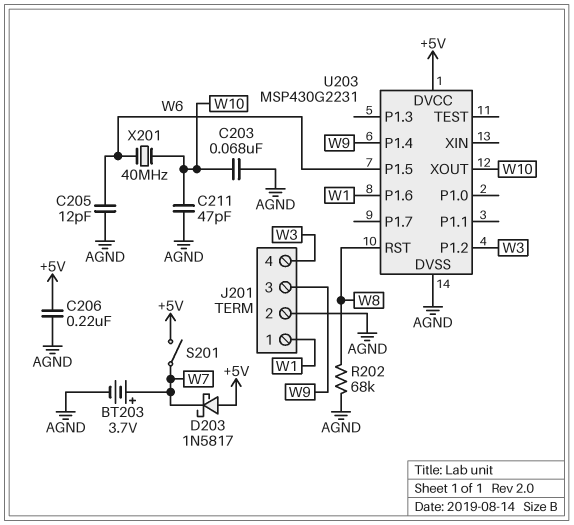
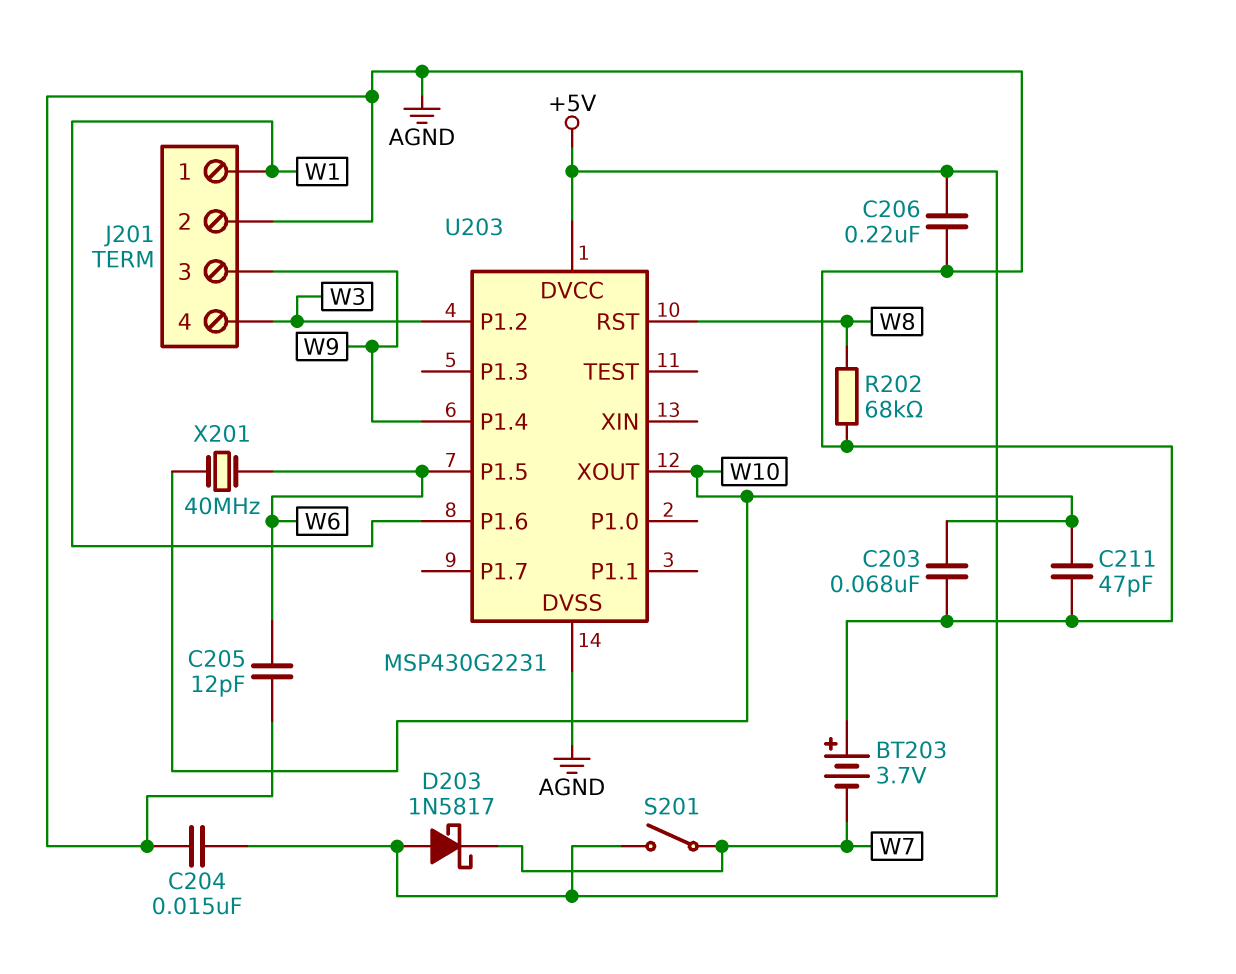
BT203: 3.7V (plus W7, minus AGND) -> 3.7V (plus AGND, minus W7)
C204: none -> 15nF (+5V, AGND)

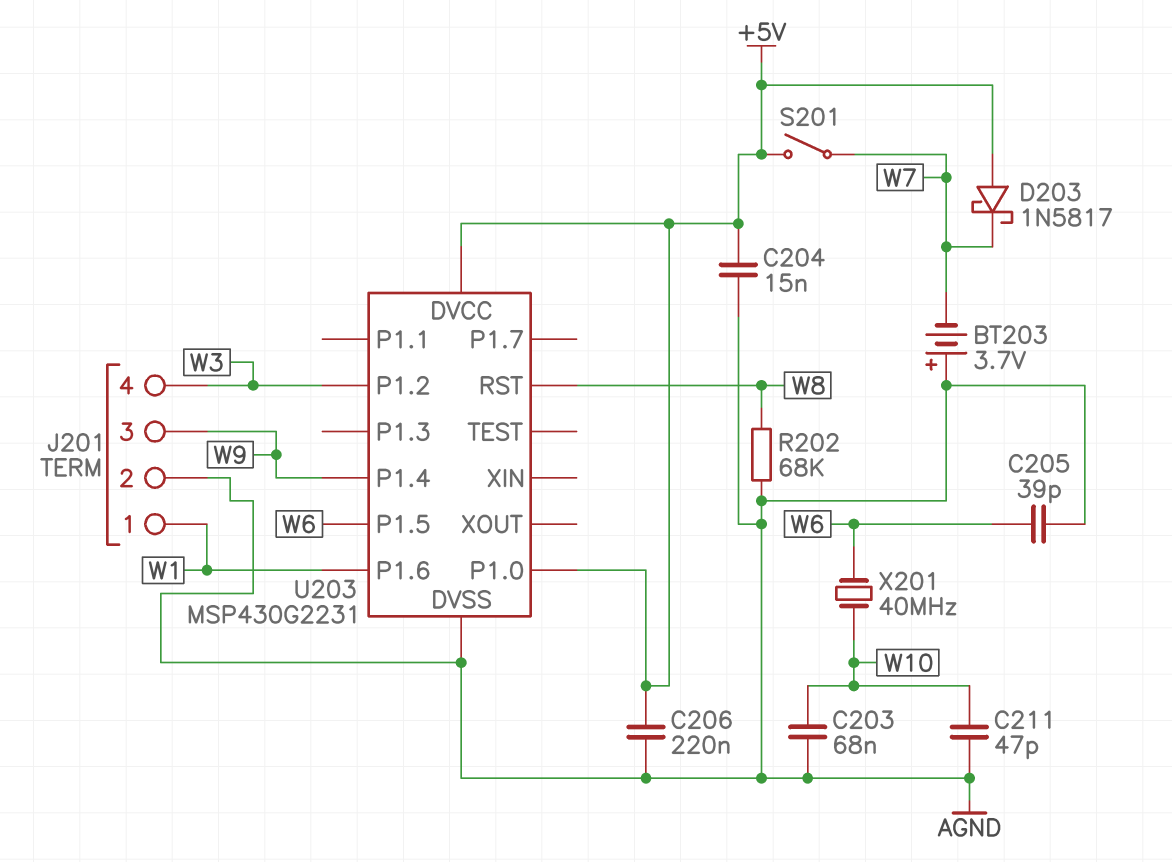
C205: 12pF (AGND, W6) -> 39pF (AGND, W6)
U203 pin P1.0: none -> +5V
U203 pin XOUT: W10 -> none

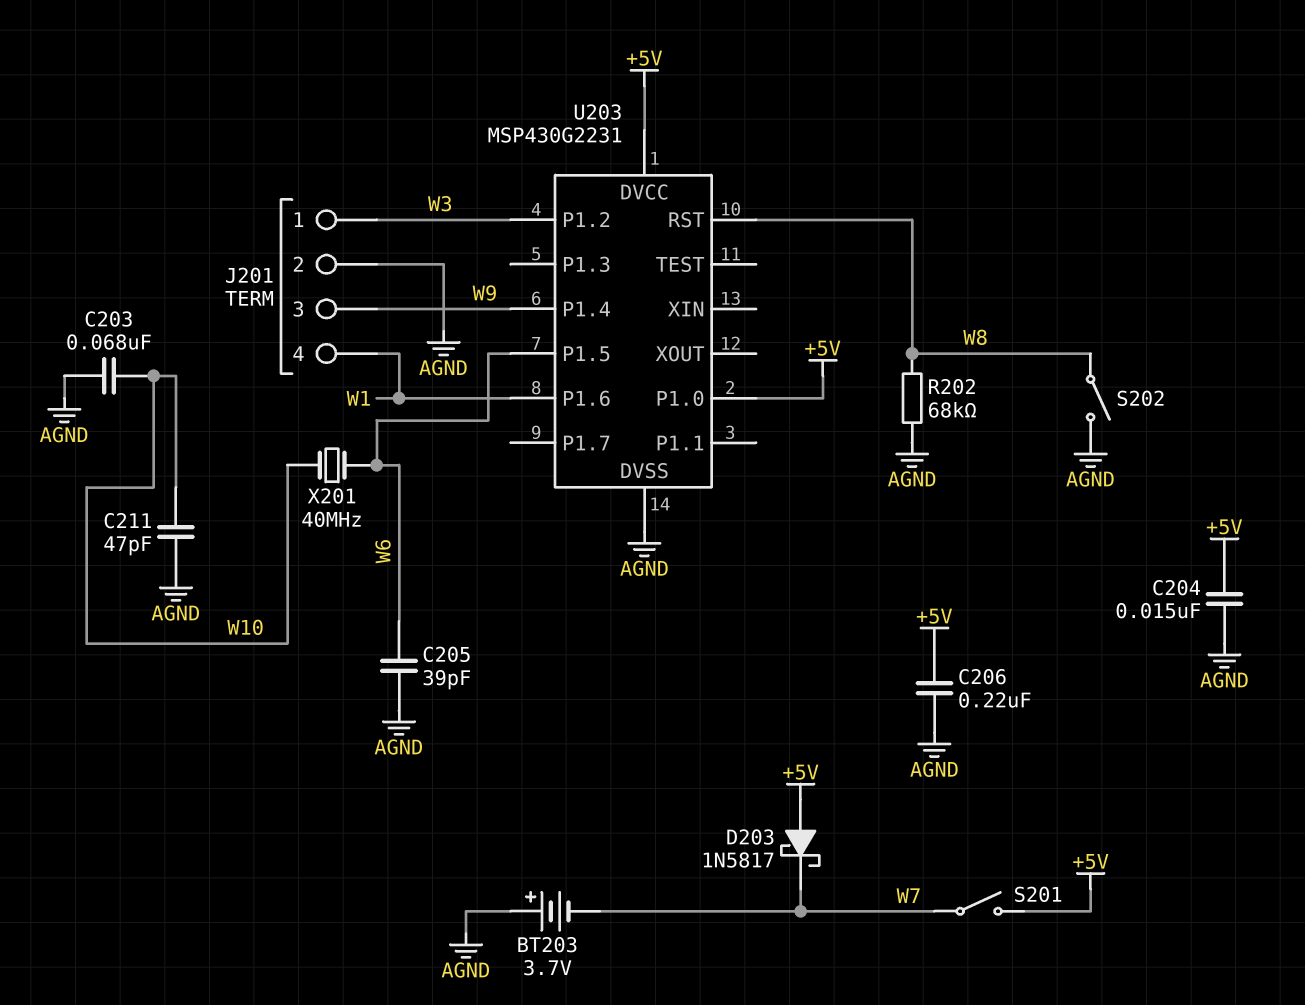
J201 pin 1: W1 -> W3
J201 pin 4: W3 -> W1
S202: none -> switch (AGND, W8)

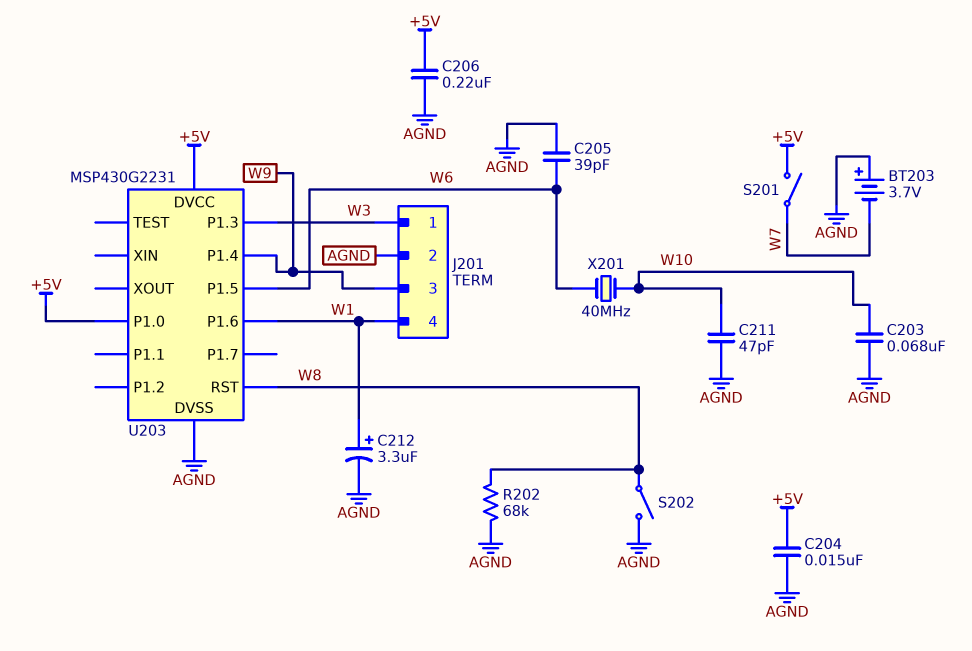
C212: none -> 3.3uF (plus W1, minus AGND)
D203: schottky 1N5817 (A +5V, K W7) -> none
U203 pin P1.2: W3 -> none
U203 pin P1.3: none -> W3

